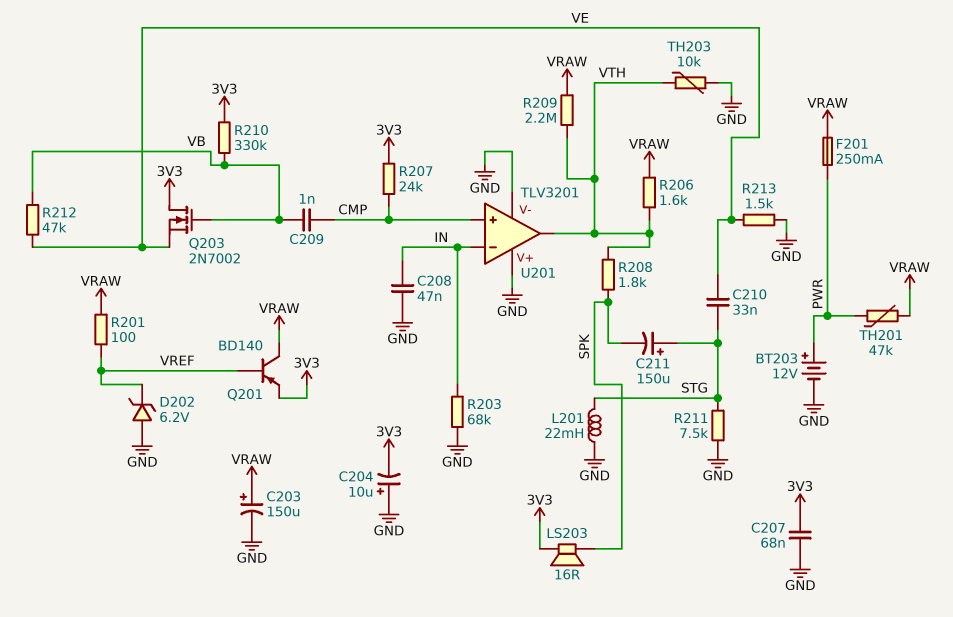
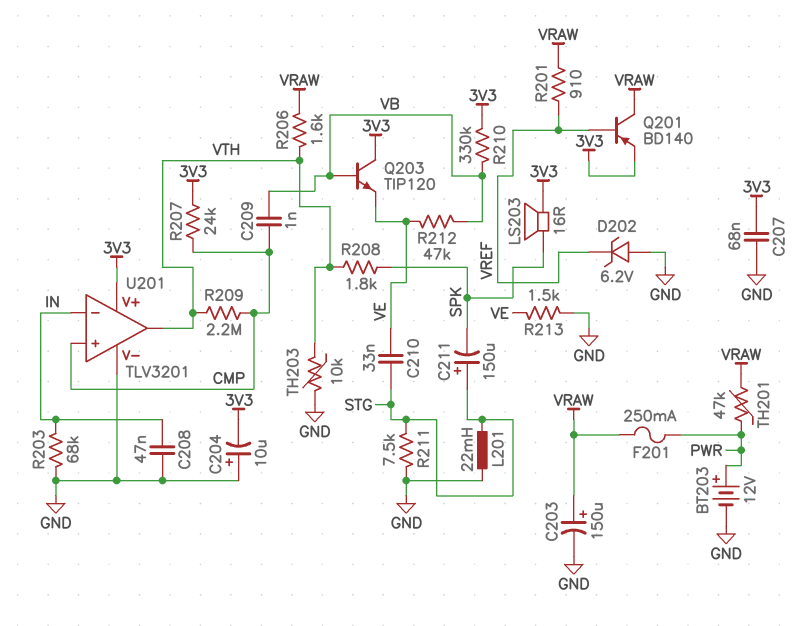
Q203: NMOS 2N7002 (G VB, D 3V3, S VE) -> NPN TIP120 (B VB, C 3V3, E VE)
R201: 100 (VRAW, VREF) -> 910 (VRAW, VREF)
R209: 2.2M (VRAW, VTH) -> 2.2M (CMP, VTH)
U201 pin V+: GND -> 3V3

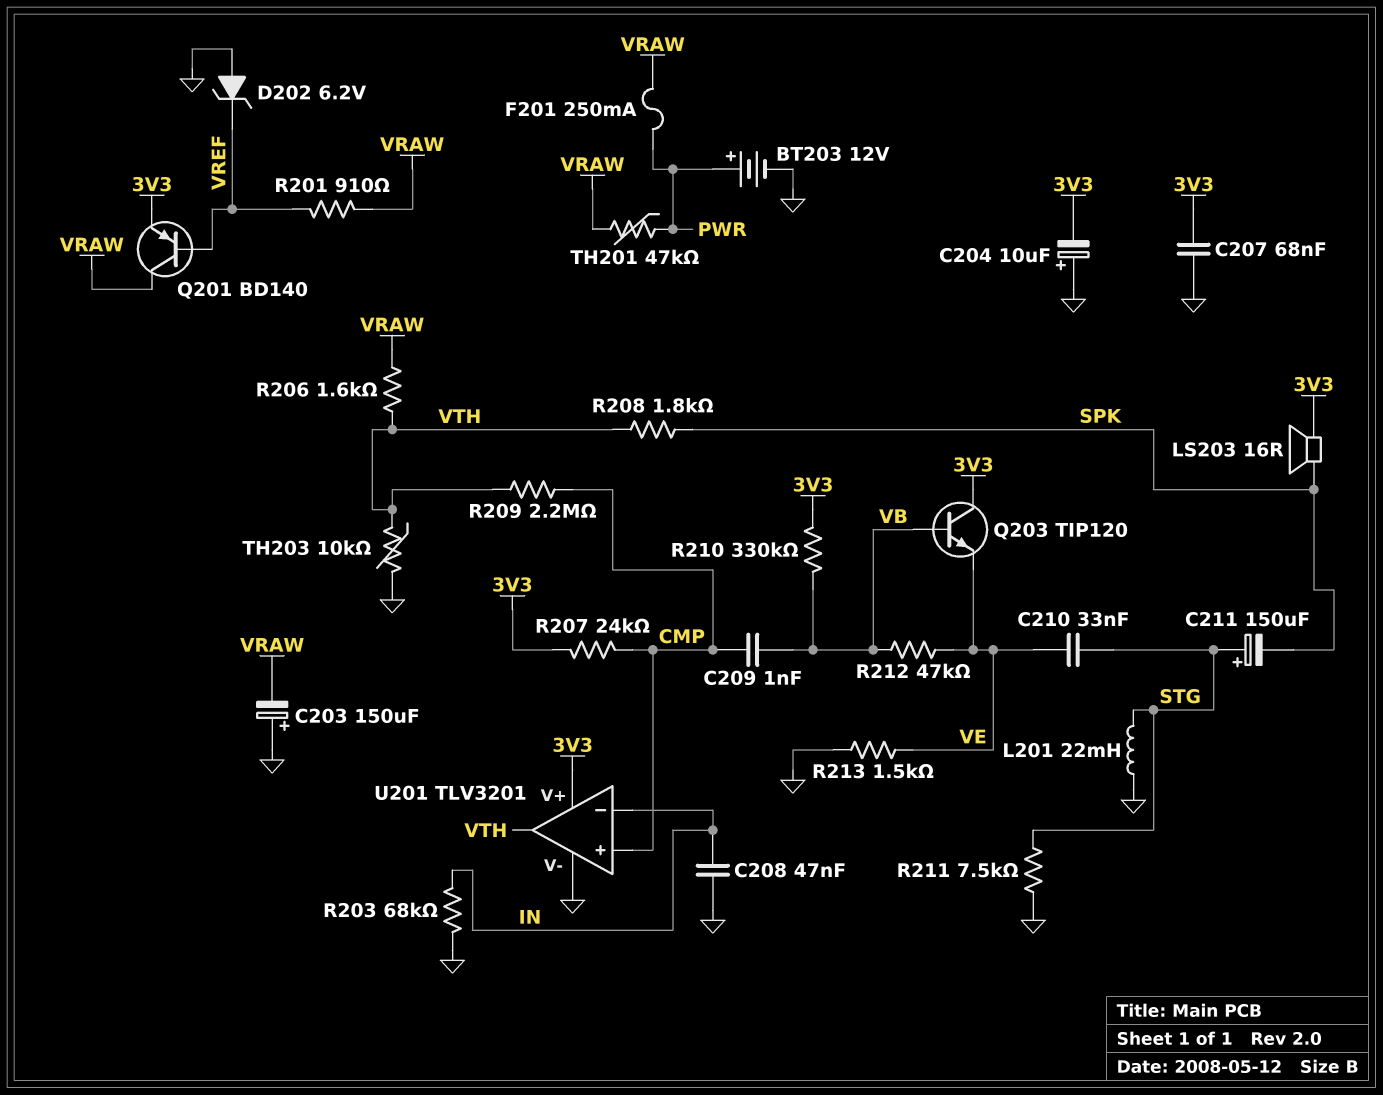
C203: 150uF (plus VRAW, minus GND) -> 150uF (plus GND, minus VRAW)

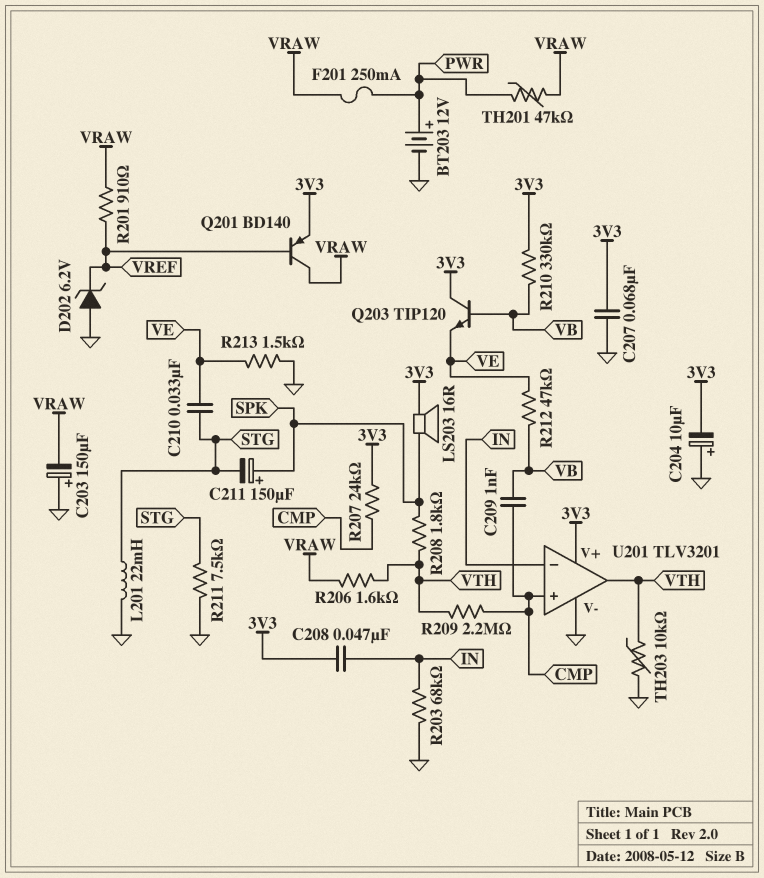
C208: 47nF (GND, IN) -> 47nF (3V3, IN)
C211: 150uF (plus STG, minus SPK) -> 150uF (plus SPK, minus STG)

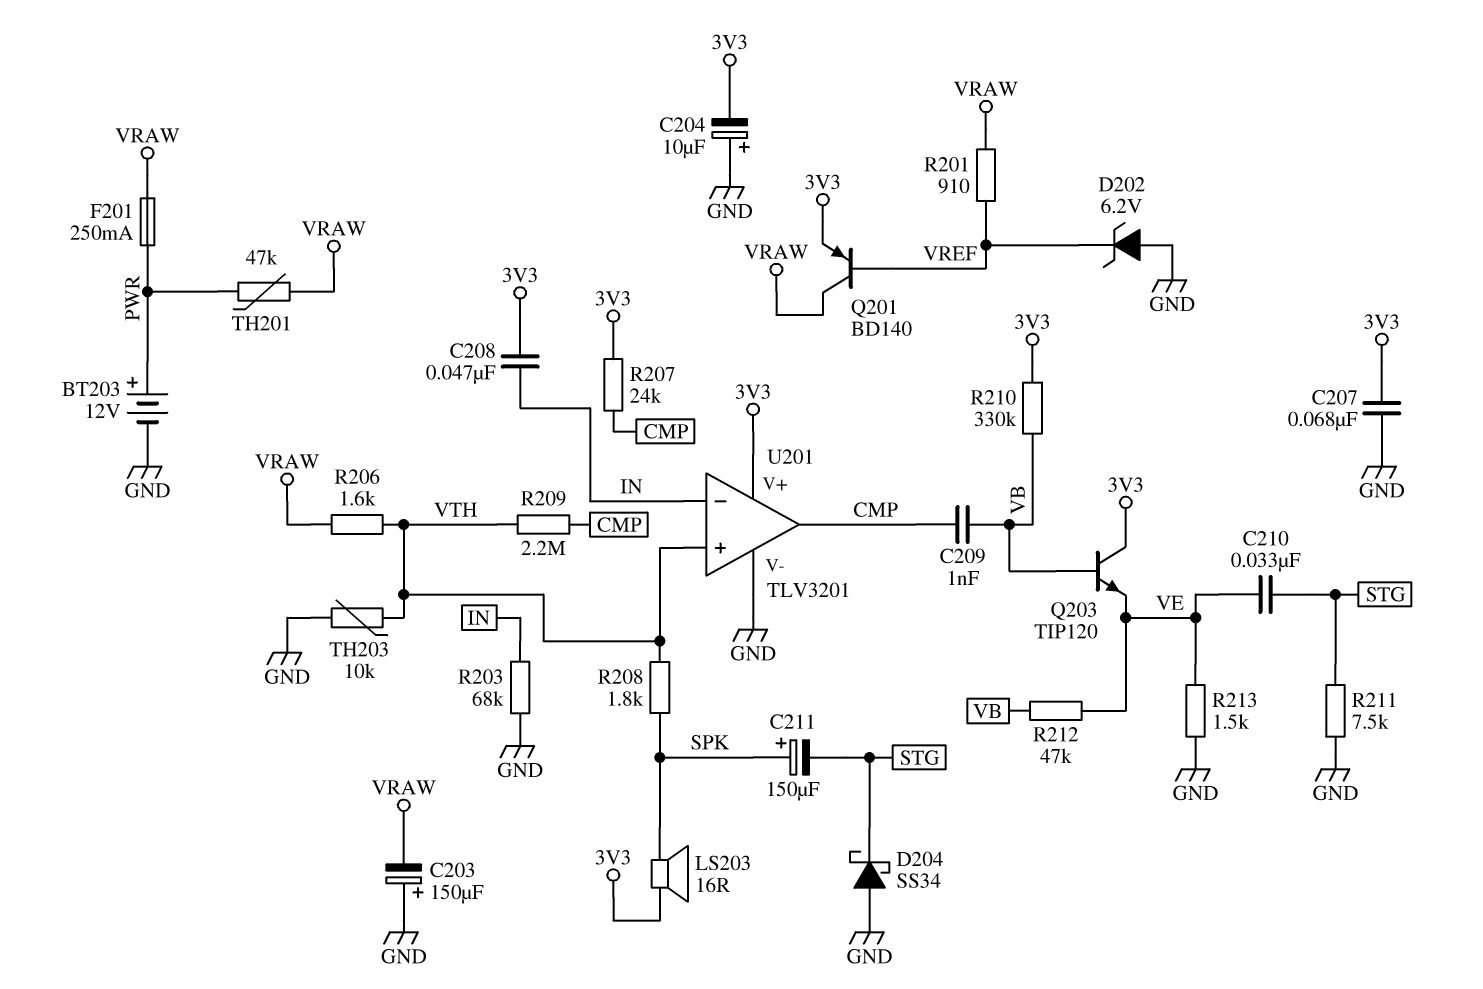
D204: none -> schottky SS34 (A GND, K STG)
L201: 22mH (GND, STG) -> none
U201 pin in+: CMP -> VTH
U201 pin out: VTH -> CMP

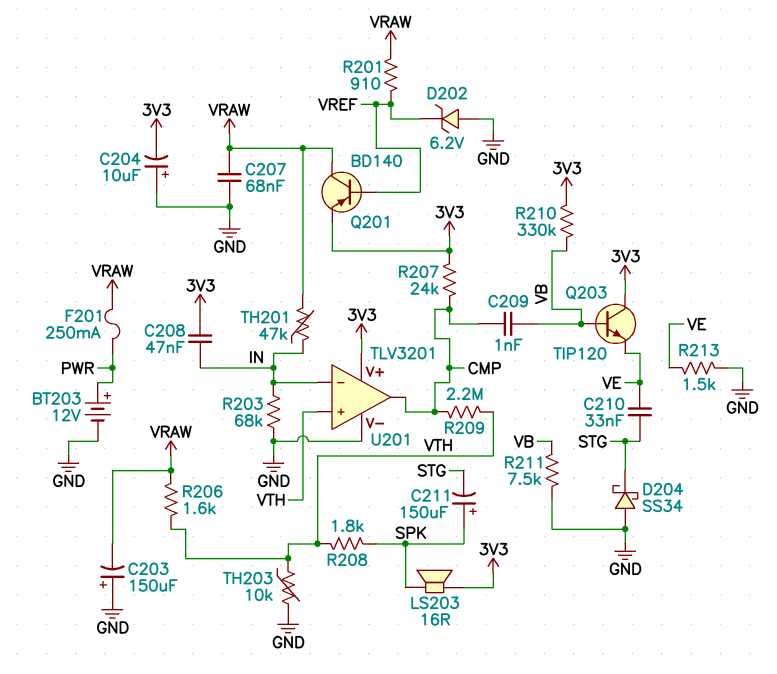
C207: 68nF (3V3, GND) -> 68nF (GND, VRAW)
R211: 7.5k (GND, STG) -> 7.5k (GND, VB)
R212: 47k (VB, VE) -> none
TH201: 47k (PWR, VRAW) -> 47k (IN, VRAW)

